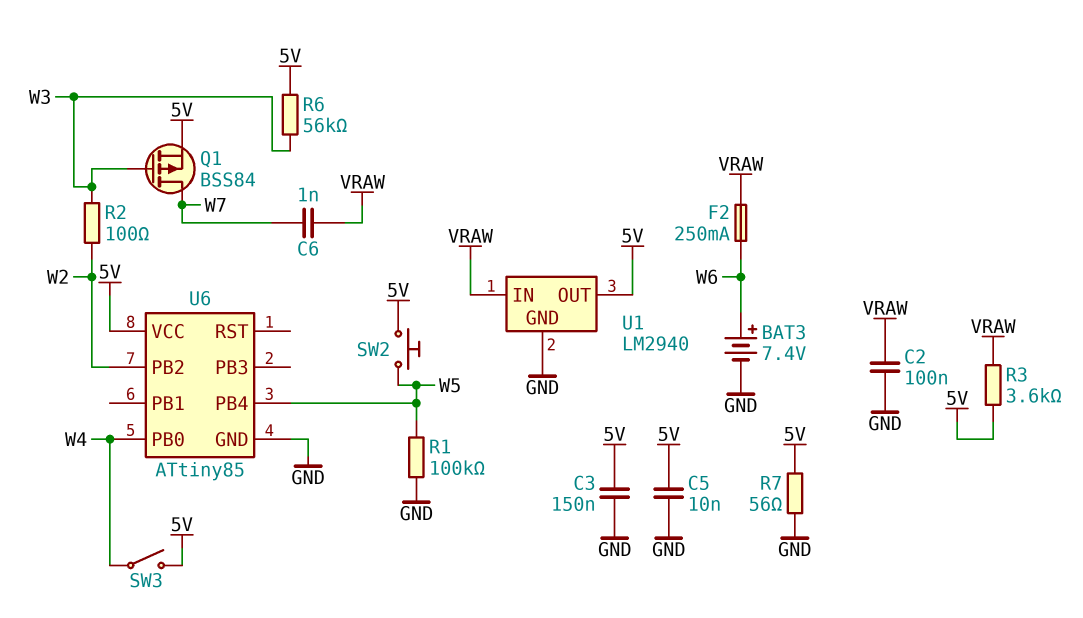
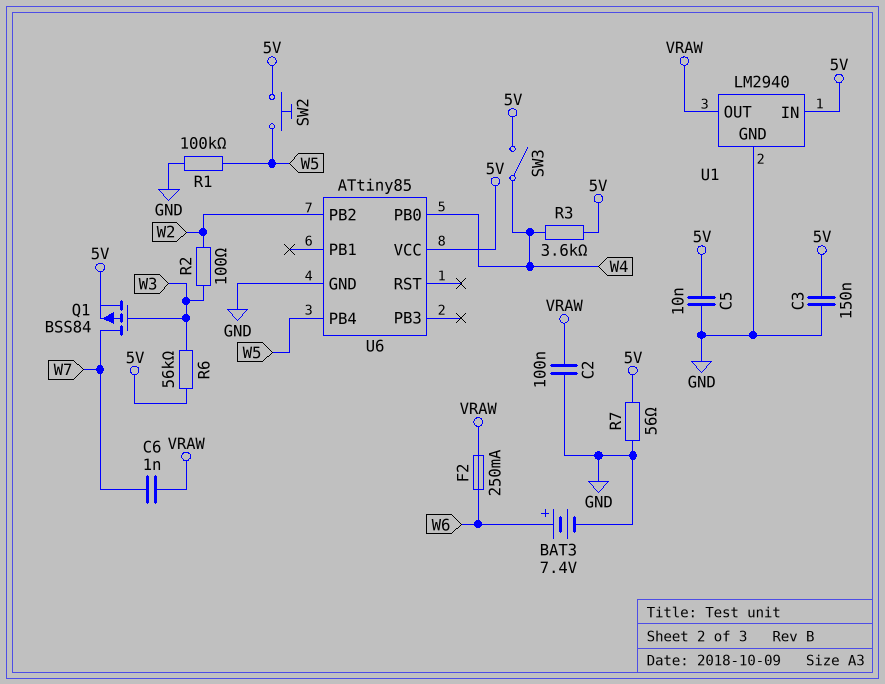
R3: 3.6k (5V, VRAW) -> 3.6k (5V, W4)
U1 pin IN: VRAW -> 5V
U1 pin OUT: 5V -> VRAW

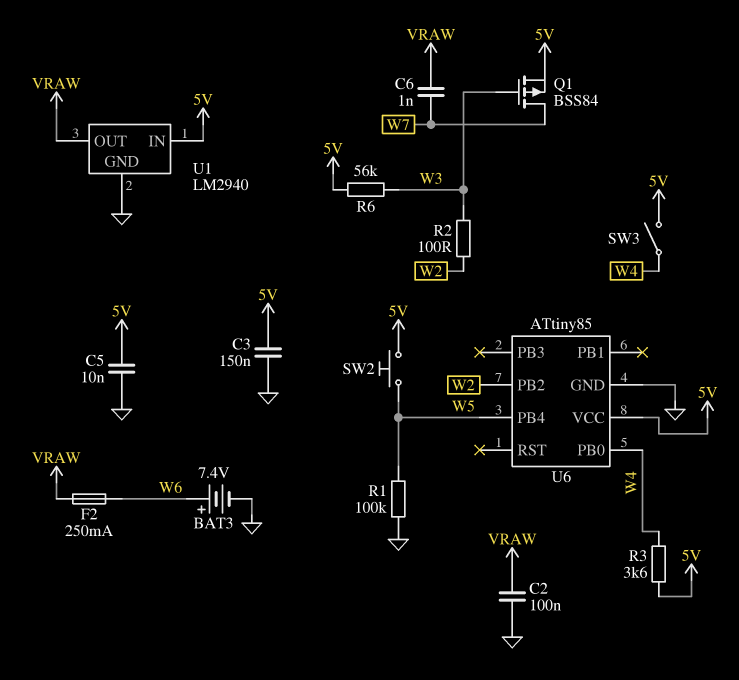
R7: 56 (5V, GND) -> none

